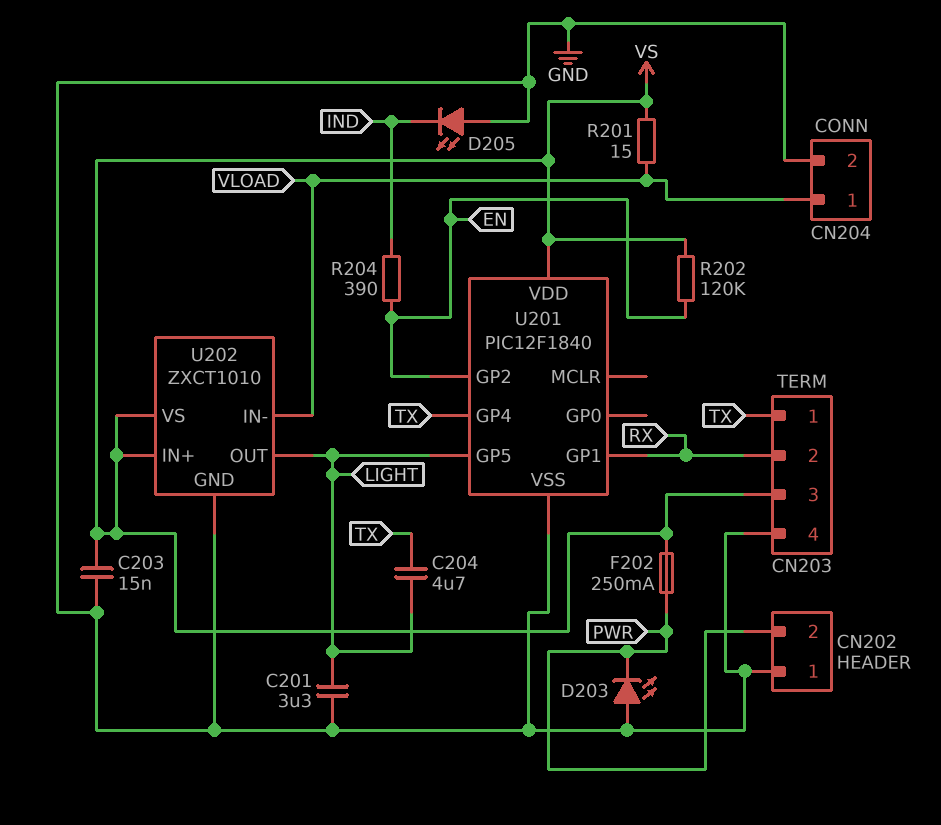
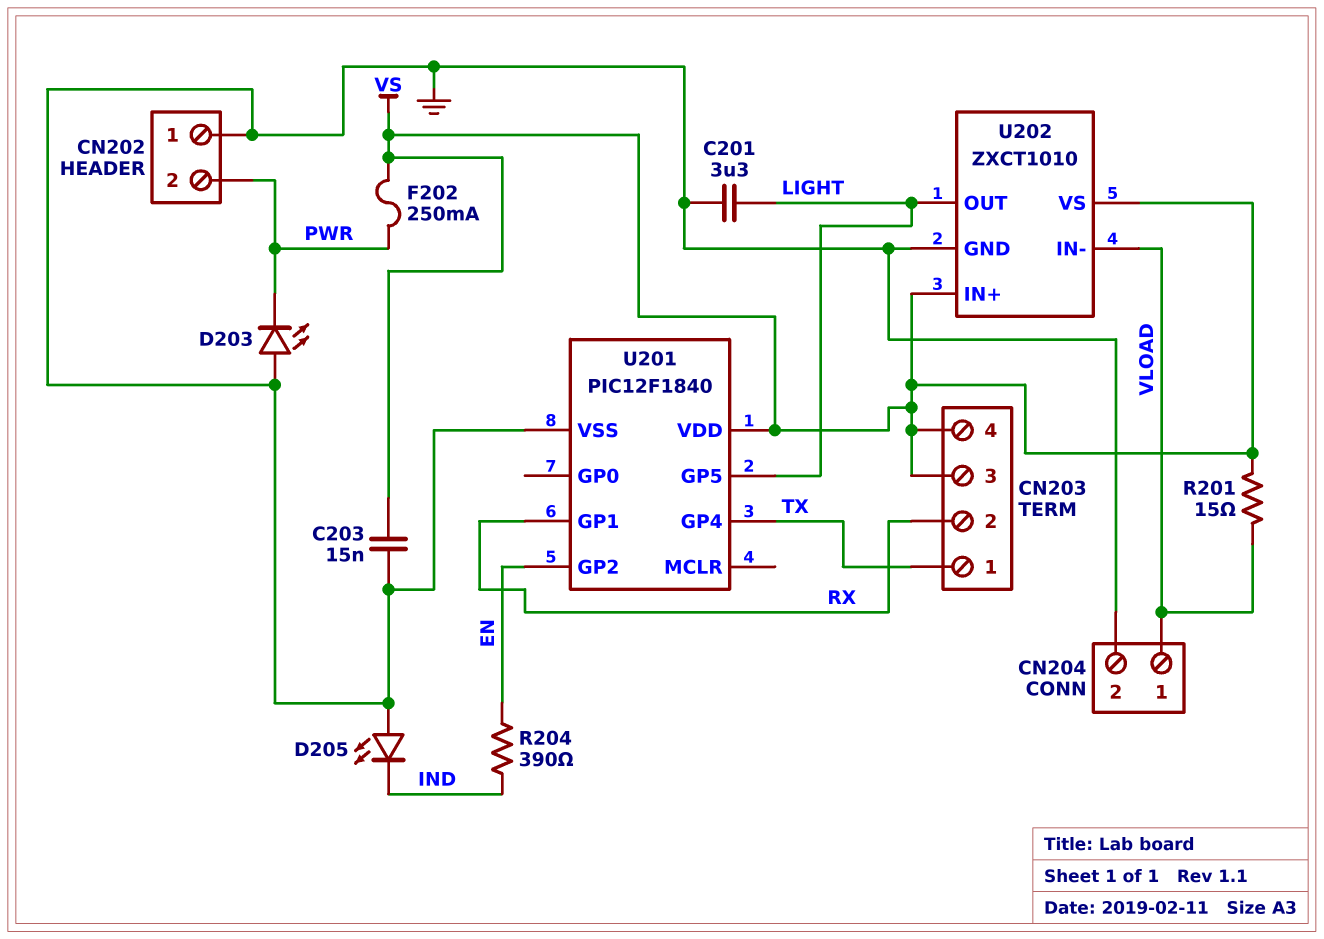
C204: 4.7uF (LIGHT, TX) -> none
CN203 pin 4: GND -> VS
R202: 120k (EN, VS) -> none

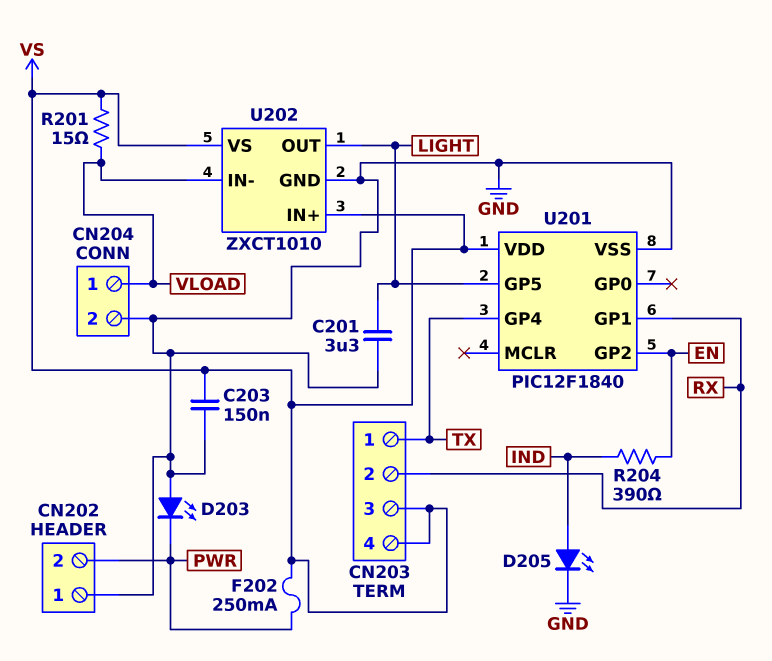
C203: 15nF (GND, VS) -> 150nF (GND, VS)
D205: LED (A GND, K IND) -> LED (A IND, K GND)

